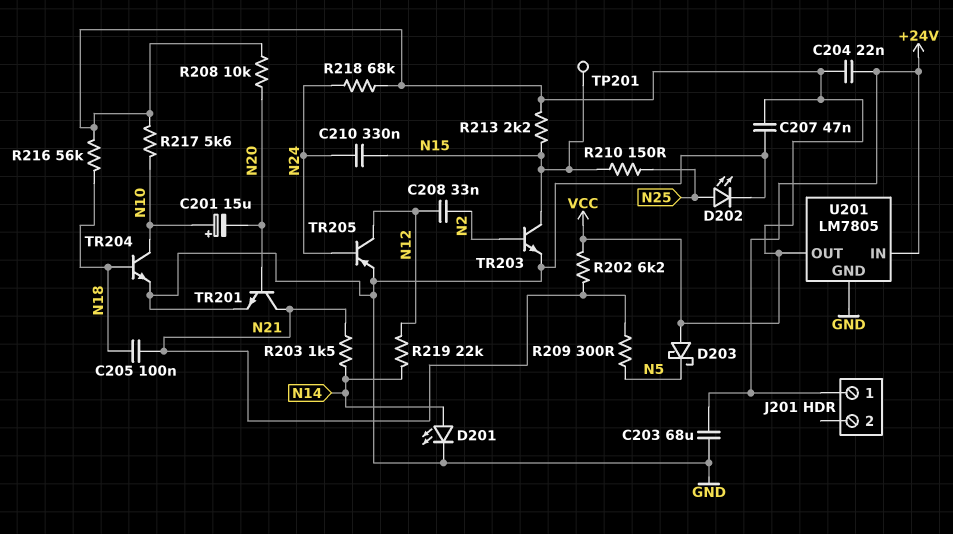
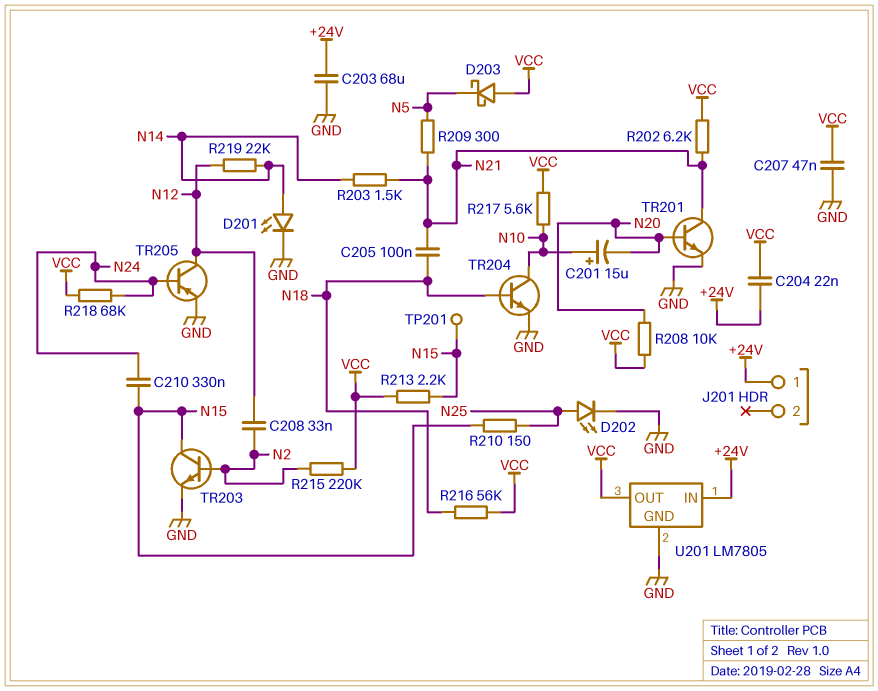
R215: none -> 220k (N2, VCC)

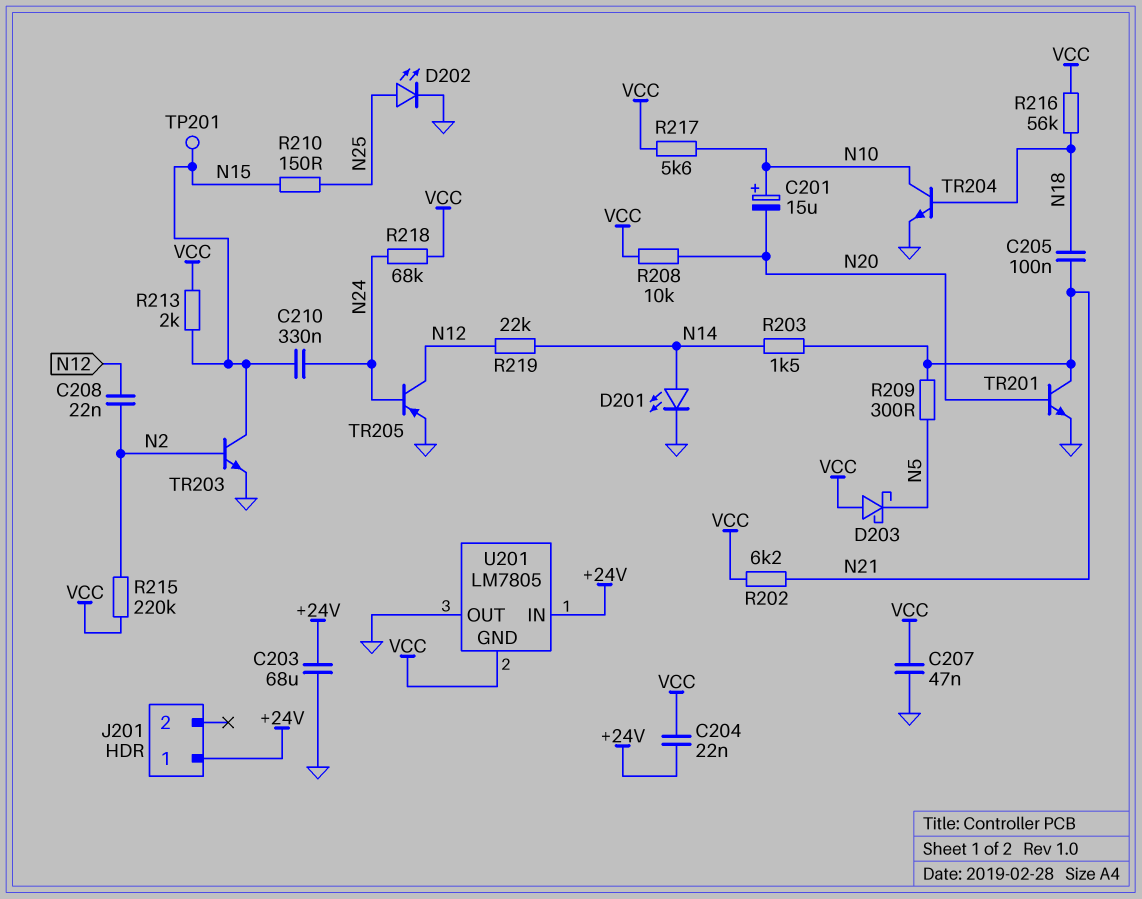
C208: 33nF (N2, N12) -> 22nF (N2, N12)
R213: 2.2k (N15, VCC) -> 2k (N15, VCC)
U201 pin GND: GND -> VCC
U201 pin OUT: VCC -> GND

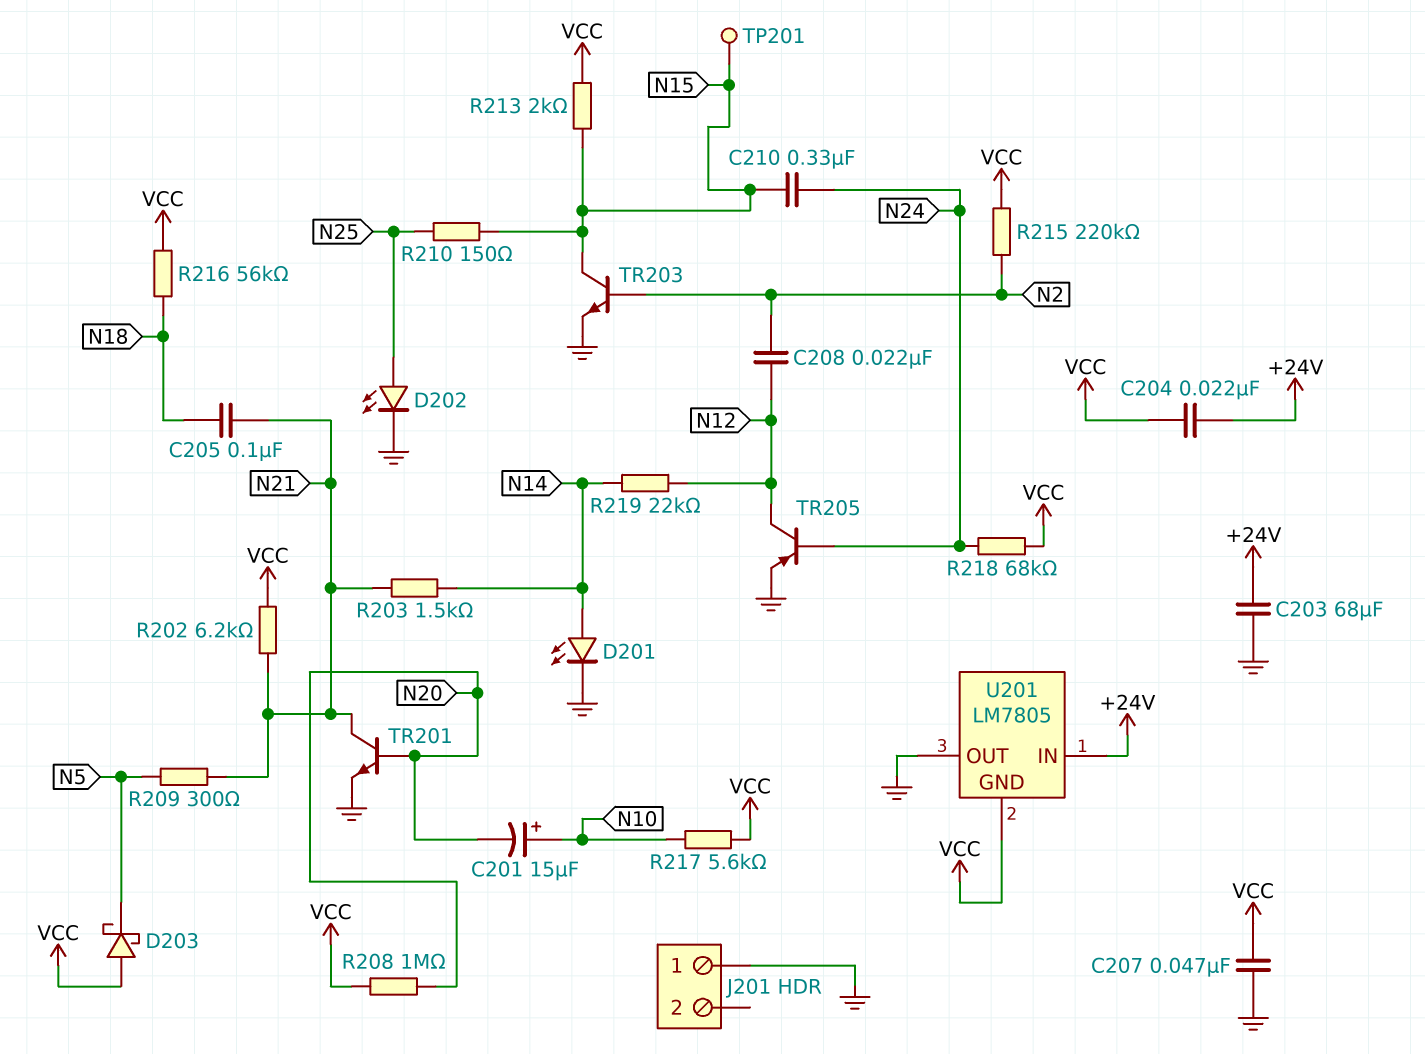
J201 pin 1: +24V -> GND
R208: 10k (N20, VCC) -> 1M (N20, VCC)
TR204: NPN (B N18, C N10, E GND) -> none

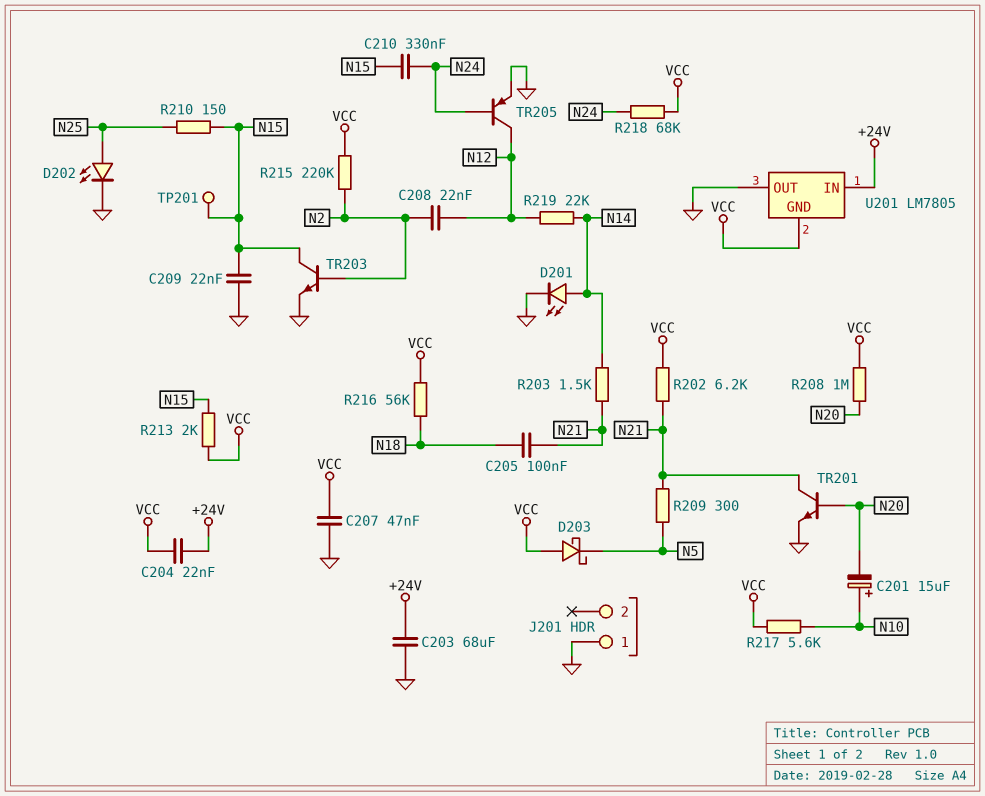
C209: none -> 22nF (GND, N15)

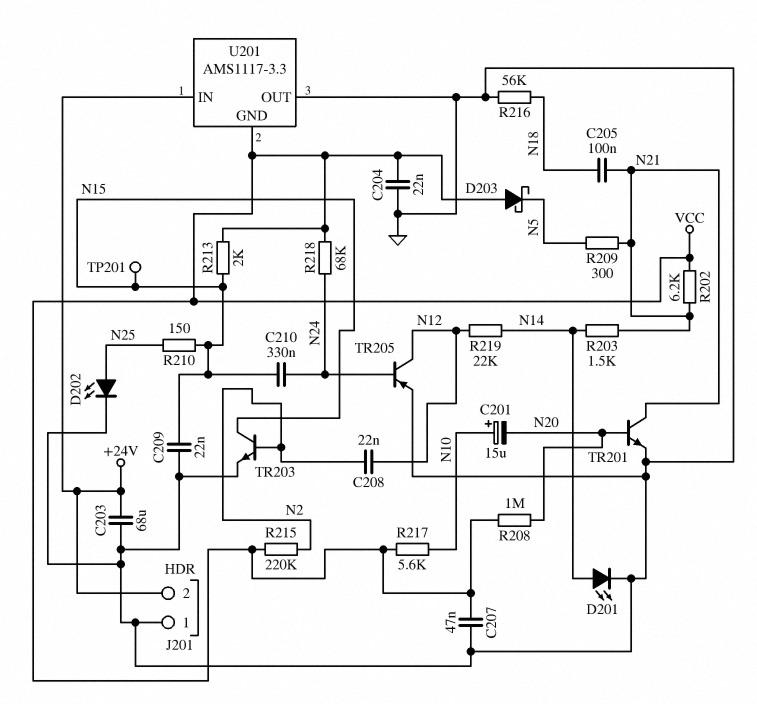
C204: 22nF (+24V, VCC) -> 22nF (GND, VCC)
J201 pin 2: none -> +24V
R216: 56k (N18, VCC) -> 56k (GND, N18)
U201: LM7805 -> AMS1117-3.3

